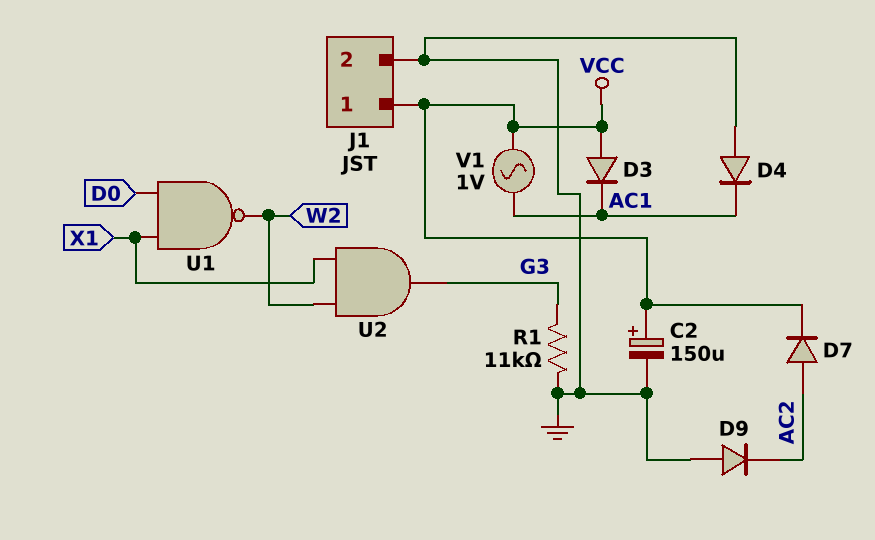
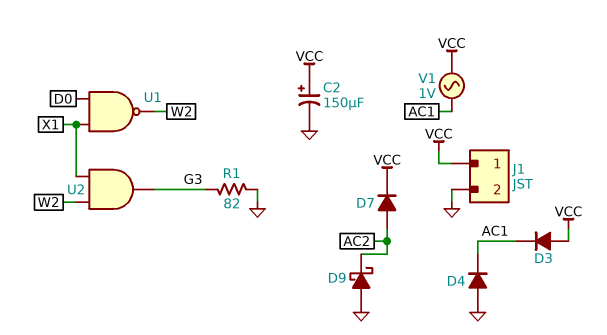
D9: diode (A GND, K AC2) -> schottky (A GND, K AC2)
R1: 11k (G3, GND) -> 82 (G3, GND)

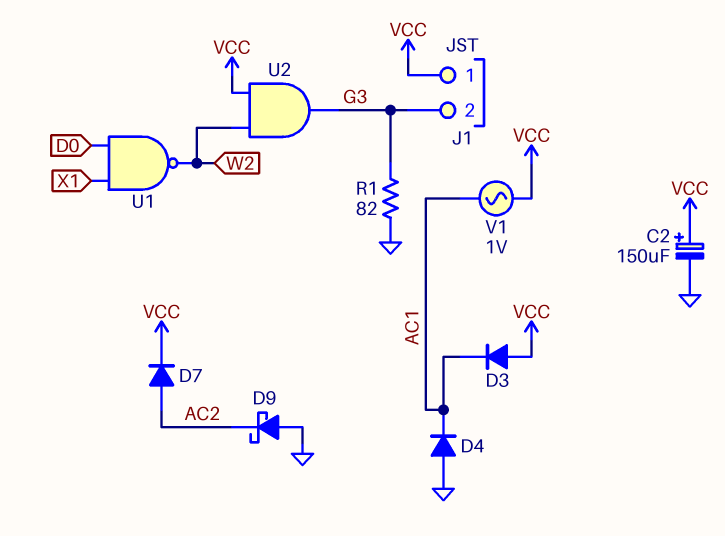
J1 pin 2: GND -> G3
U2: AND (in W2, in X1, out G3) -> AND (in VCC, in W2, out G3)

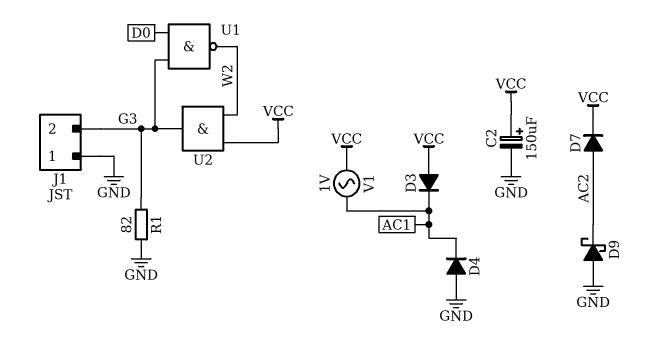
J1 pin 1: VCC -> GND
U1: NAND (in D0, in X1, out W2) -> NAND (in D0, in G3, out W2)

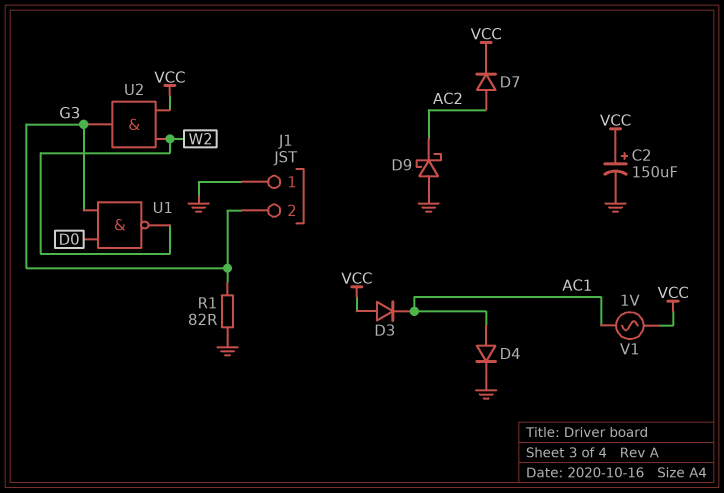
D4: diode (A GND, K AC1) -> diode (A AC1, K GND)

